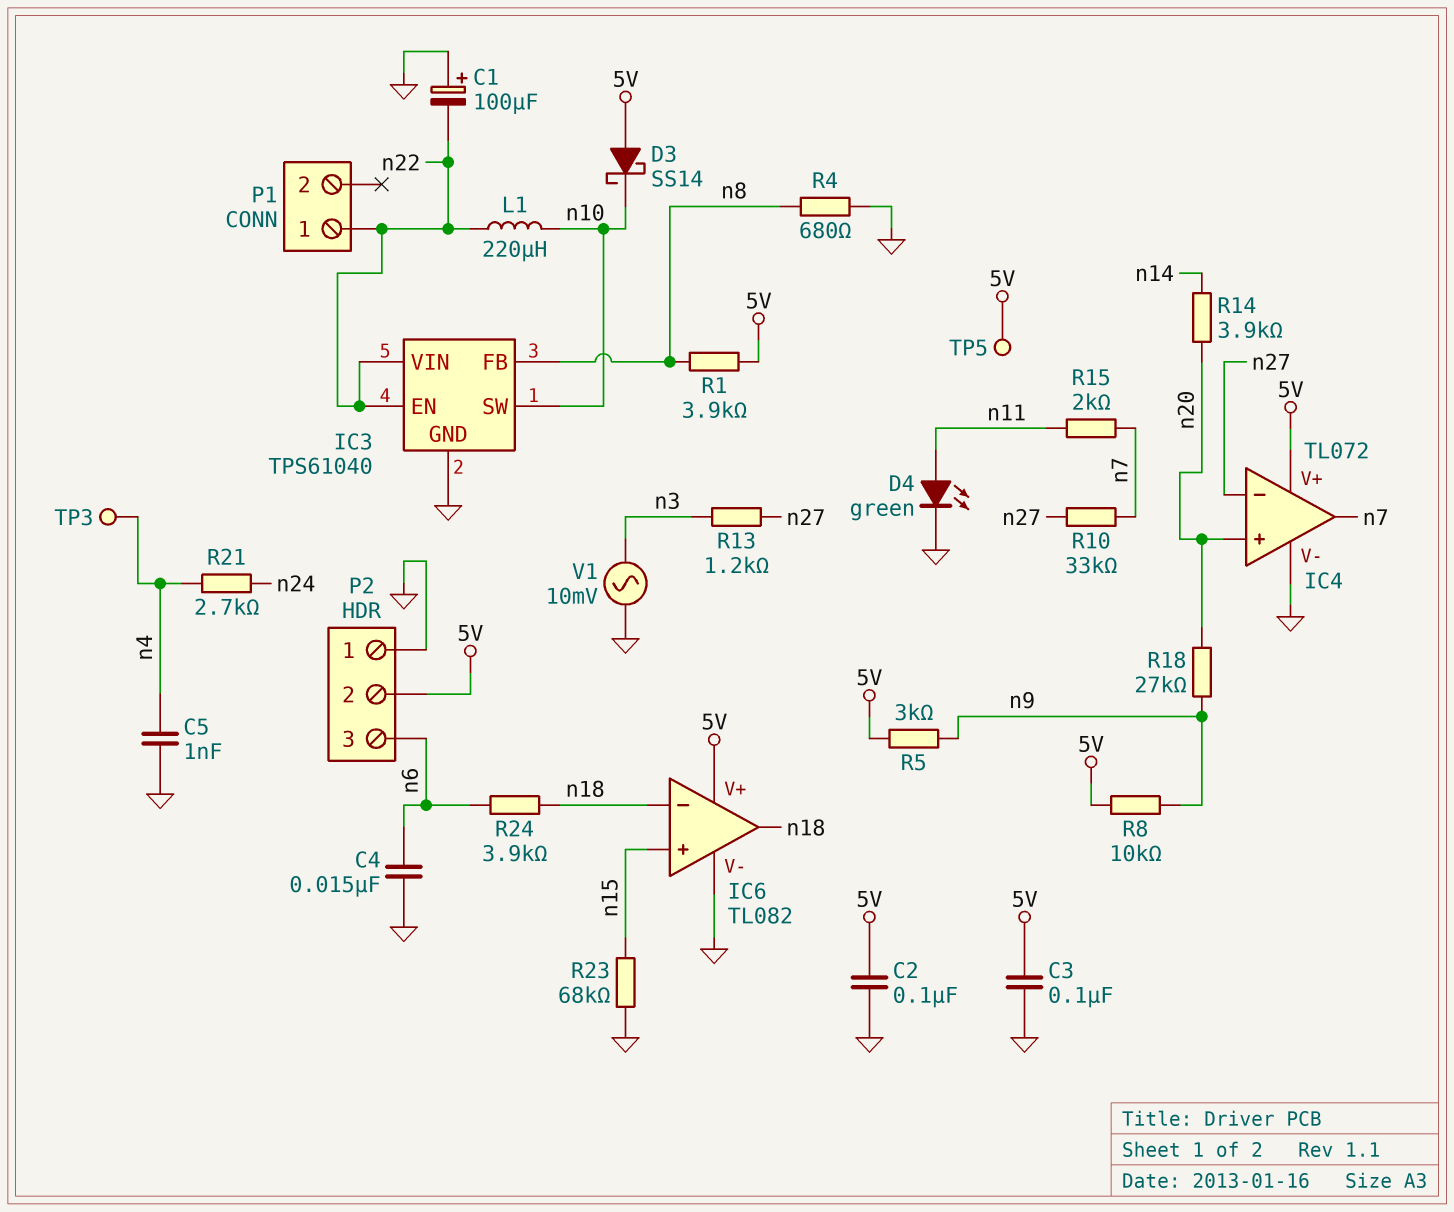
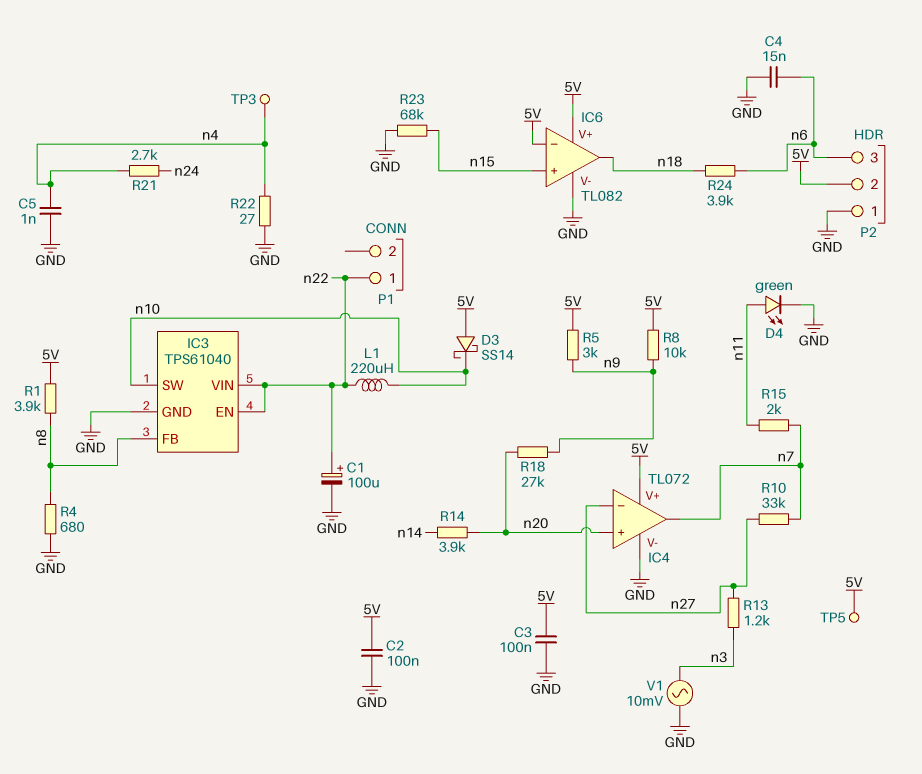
C1: 100uF (plus GND, minus n22) -> 100uF (plus n22, minus GND)
IC6 pin in-: n18 -> 5V
R22: none -> 27 (GND, n4)

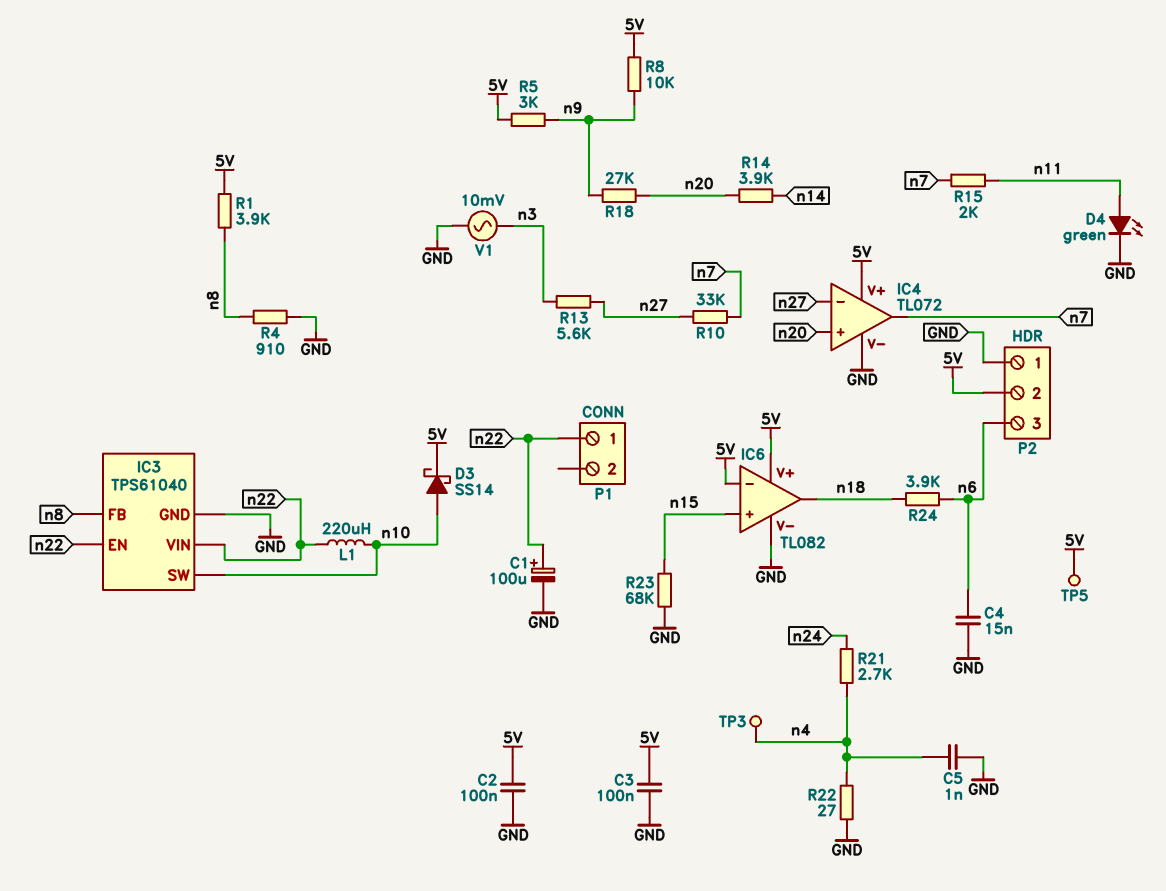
D3: schottky SS14 (A 5V, K n10) -> schottky SS14 (A n10, K 5V)
R4: 680 (GND, n8) -> 910 (GND, n8)
R13: 1.2k (n3, n27) -> 5.6k (n3, n27)

